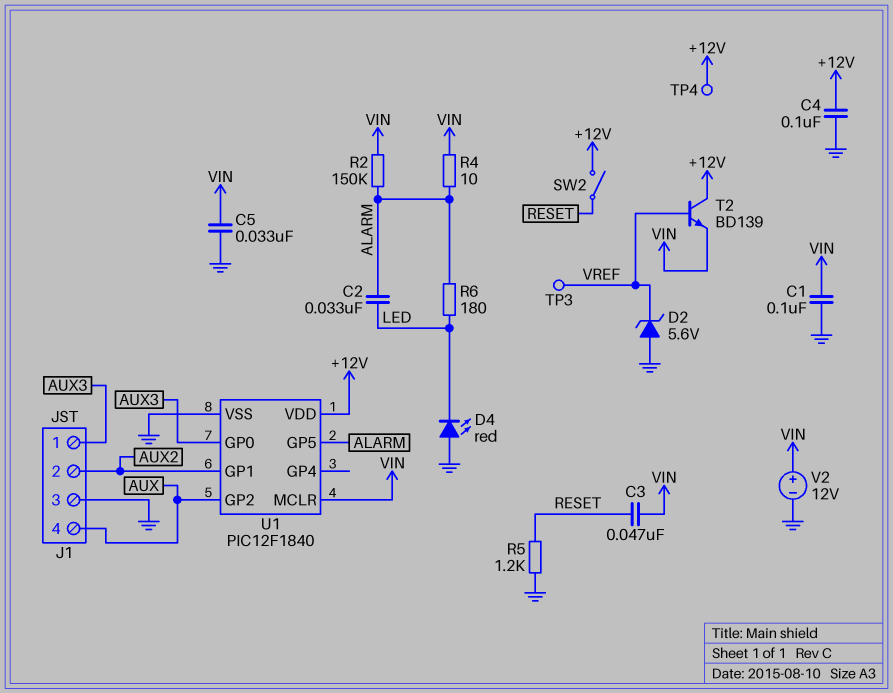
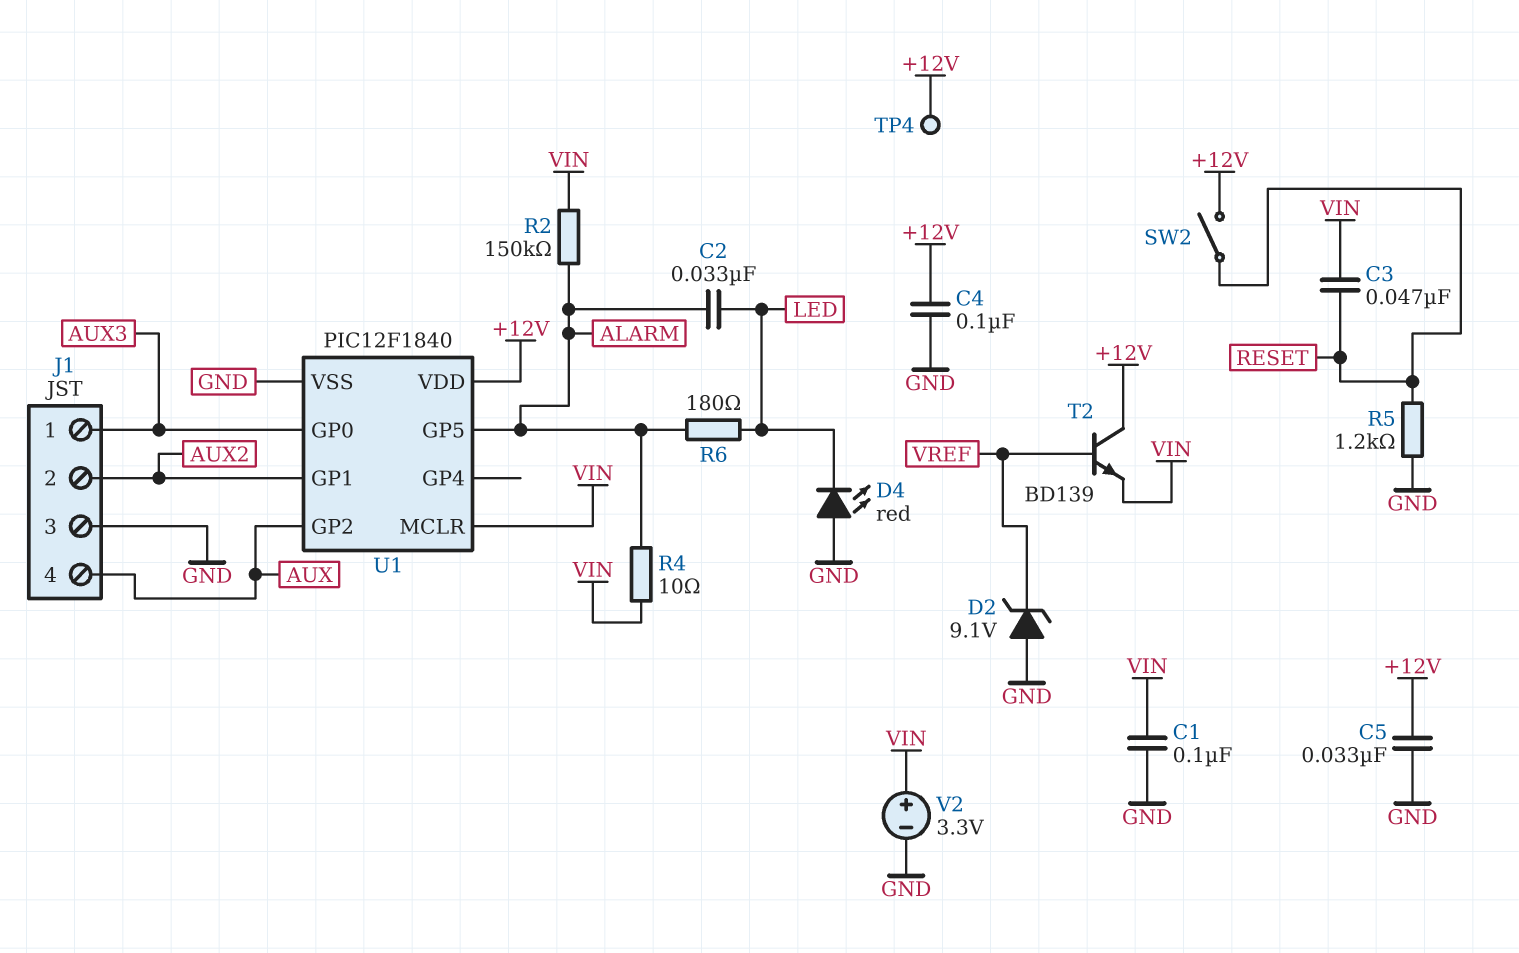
C5: 33nF (GND, VIN) -> 33nF (+12V, GND)
D2: zener 5.6V (A GND, K VREF) -> zener 9.1V (A GND, K VREF)
TP3: test point (VREF) -> none
V2: 12V (plus VIN, minus GND) -> 3.3V (plus VIN, minus GND)

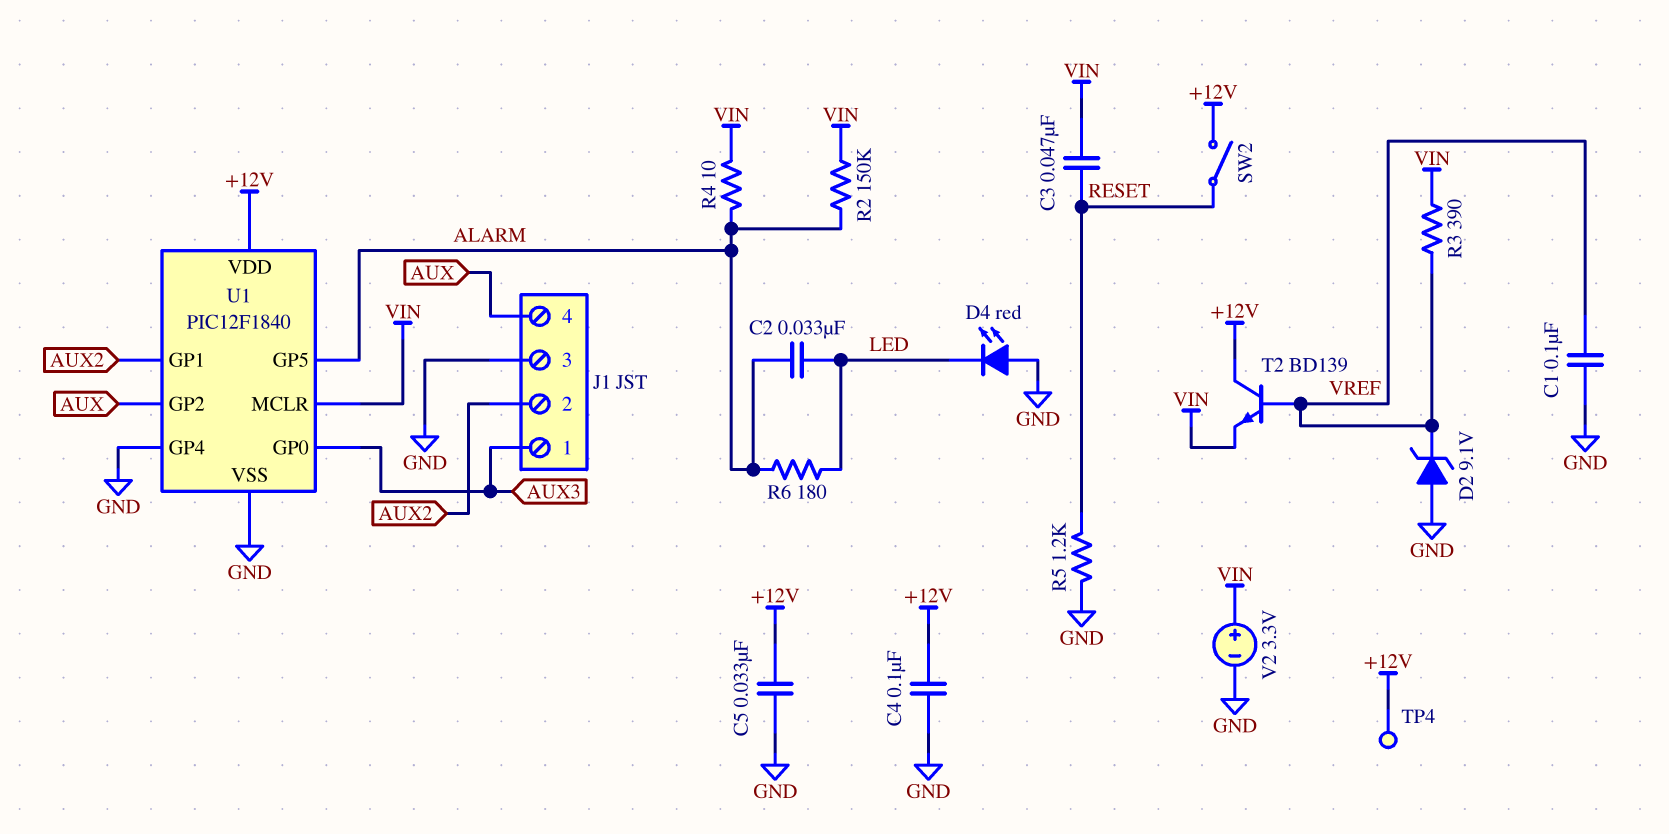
C1: 100nF (GND, VIN) -> 100nF (GND, VREF)
R3: none -> 390 (VIN, VREF)
U1 pin GP4: none -> GND

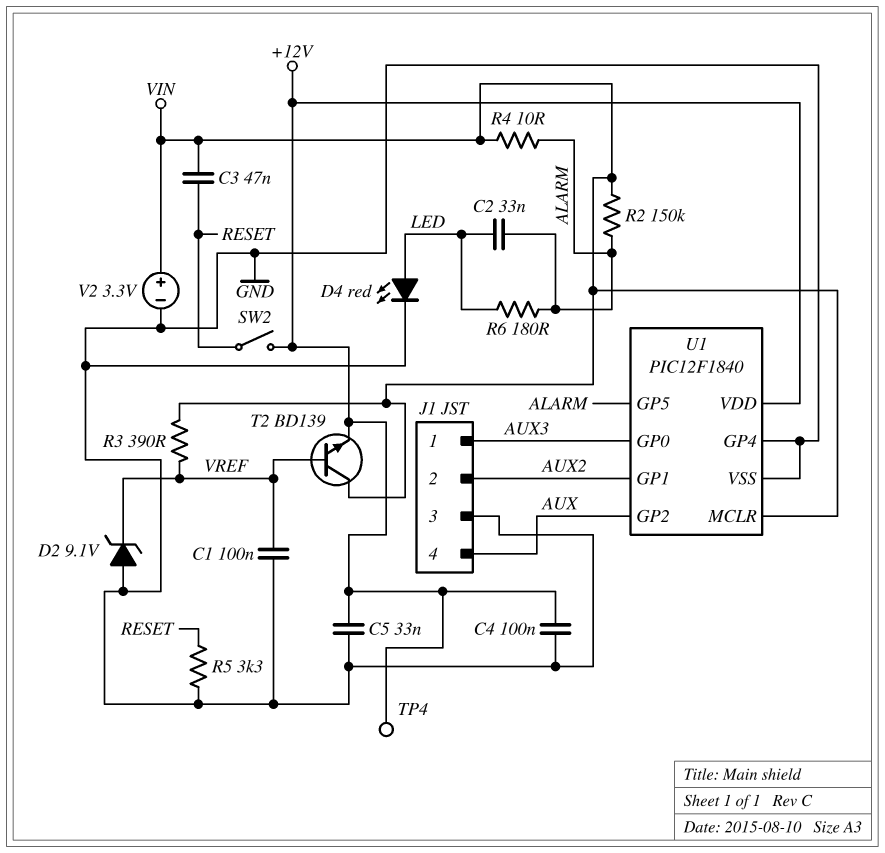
D4: LED red (A GND, K LED) -> LED red (A LED, K GND)
R5: 1.2k (GND, RESET) -> 3.3k (GND, RESET)
T2: NPN BD139 (B VREF, C +12V, E VIN) -> NPN BD139 (B VREF, C VIN, E +12V)

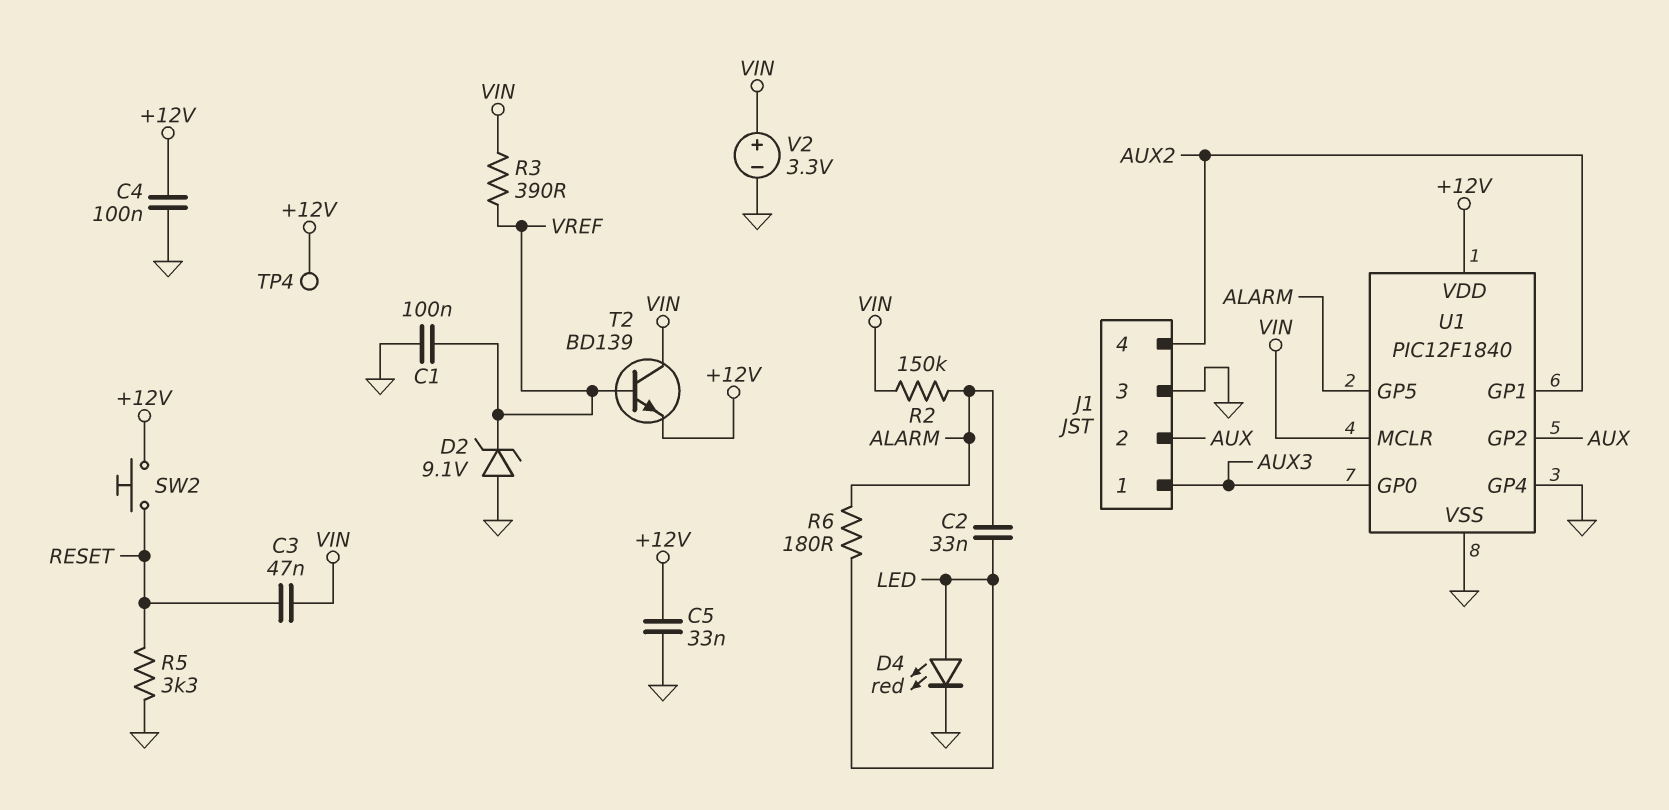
J1 pin 2: AUX2 -> AUX
J1 pin 4: AUX -> AUX2
R4: 10 (ALARM, VIN) -> none
SW2: switch (+12V, RESET) -> button (+12V, RESET)

